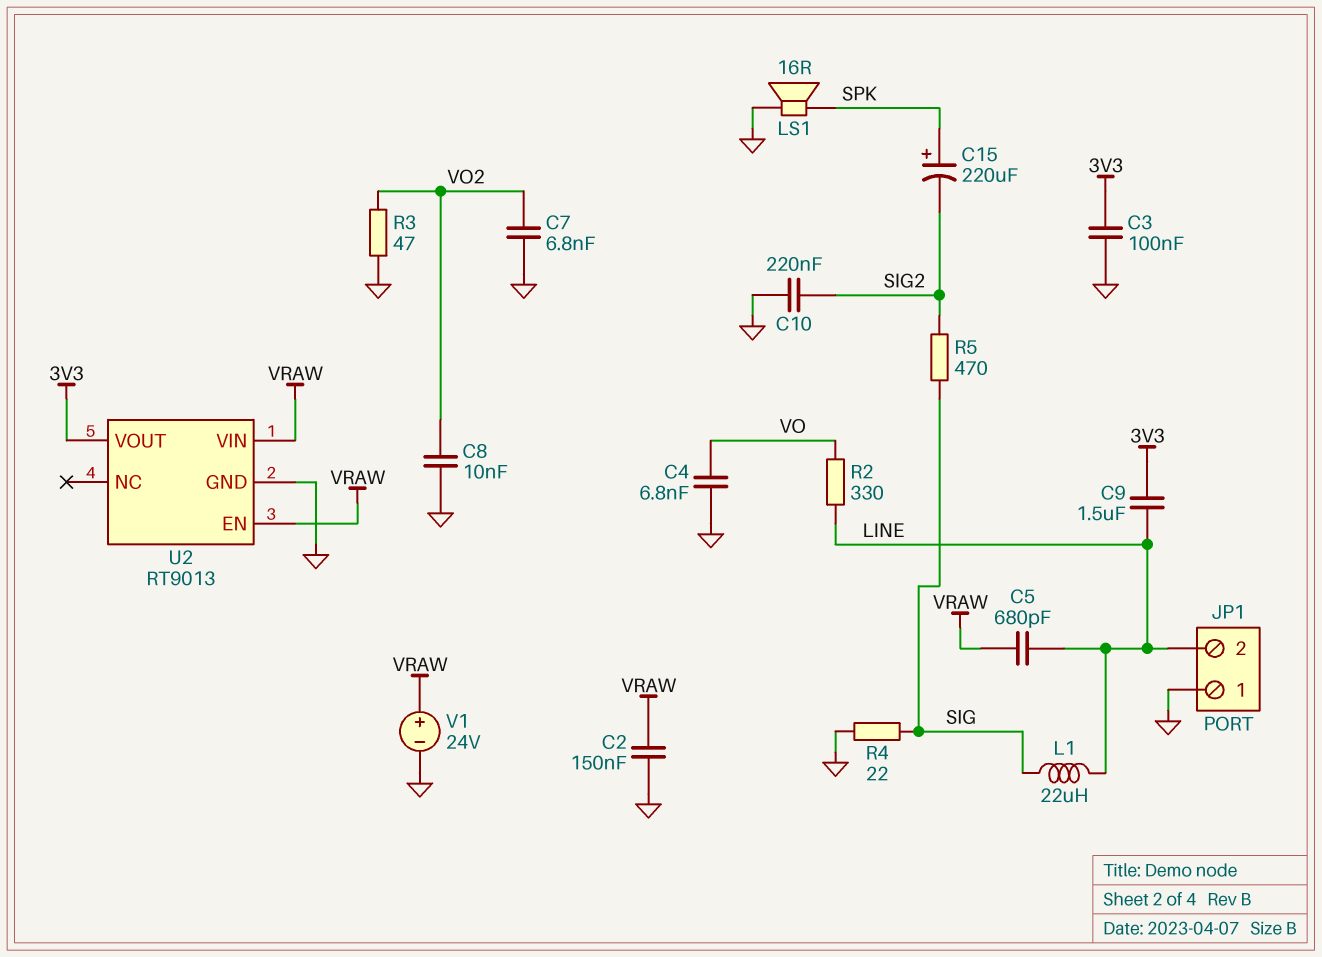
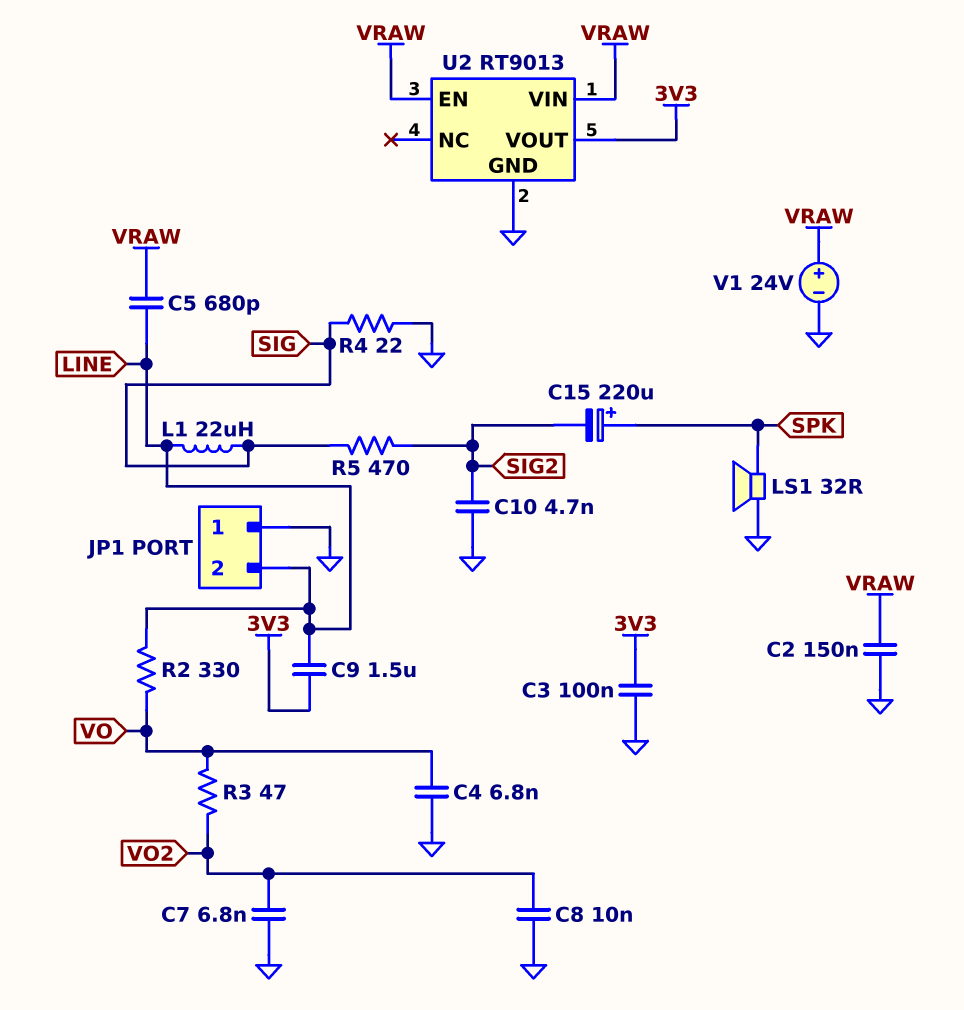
C10: 220nF (GND, SIG2) -> 4.7nF (GND, SIG2)
LS1: speaker 16R (GND, SPK) -> speaker 32R (GND, SPK)
R3: 47 (GND, VO2) -> 47 (VO, VO2)

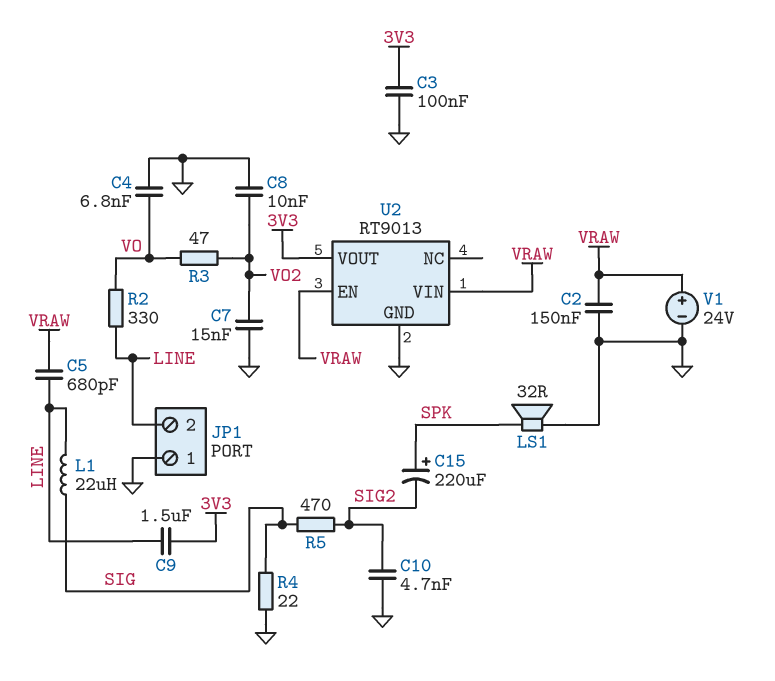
C7: 6.8nF (GND, VO2) -> 15nF (GND, VO2)

